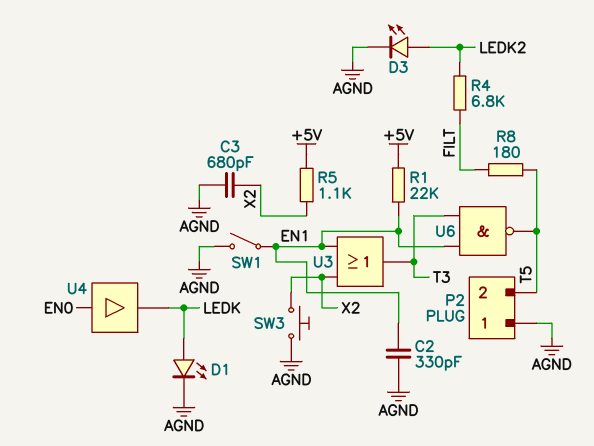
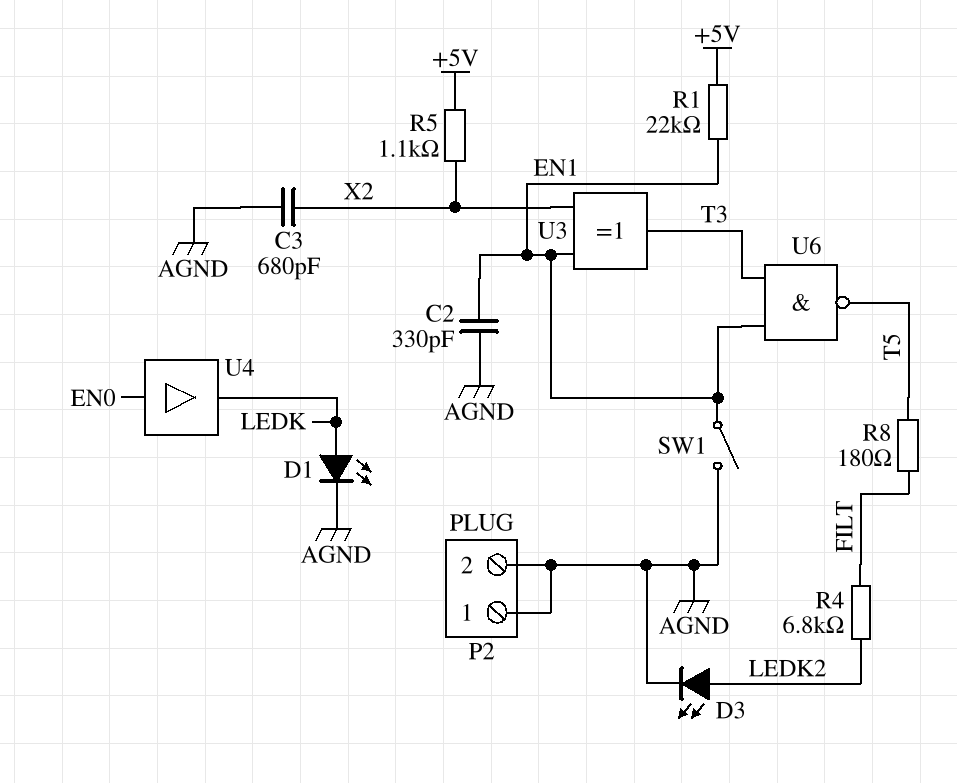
P2 pin 2: T5 -> AGND
SW3: button (AGND, X2) -> none
U3: OR (in EN1, in X2, out T3) -> XOR (in EN1, in X2, out T3)

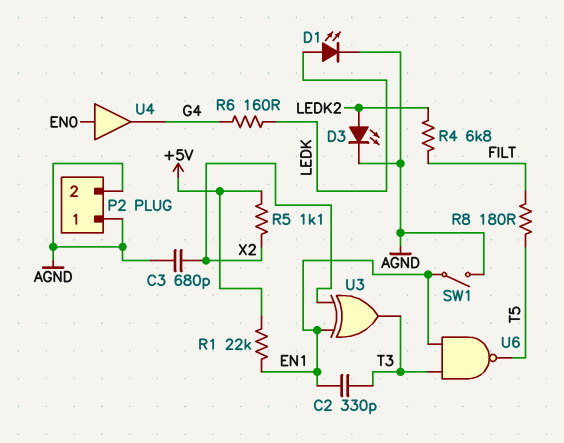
C2: 330pF (AGND, EN1) -> 330pF (EN1, T3)
R6: none -> 160 (G4, LEDK)
U4: buffer (in EN0, out LEDK) -> buffer (in EN0, out G4)

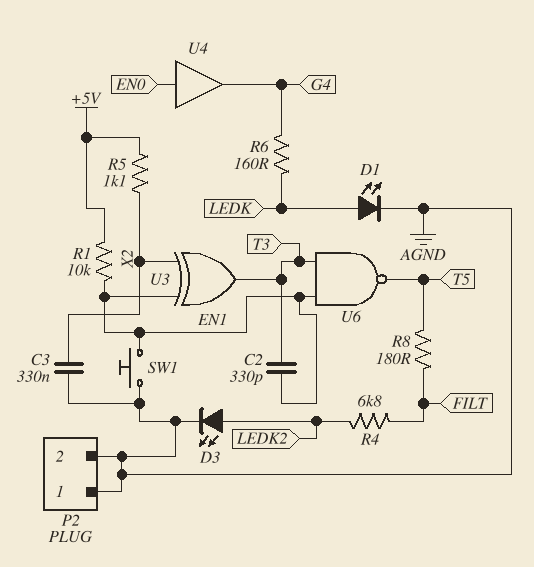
C3: 680pF (AGND, X2) -> 330nF (AGND, X2)
R1: 22k (+5V, EN1) -> 10k (+5V, EN1)
SW1: switch (AGND, EN1) -> button (AGND, EN1)

